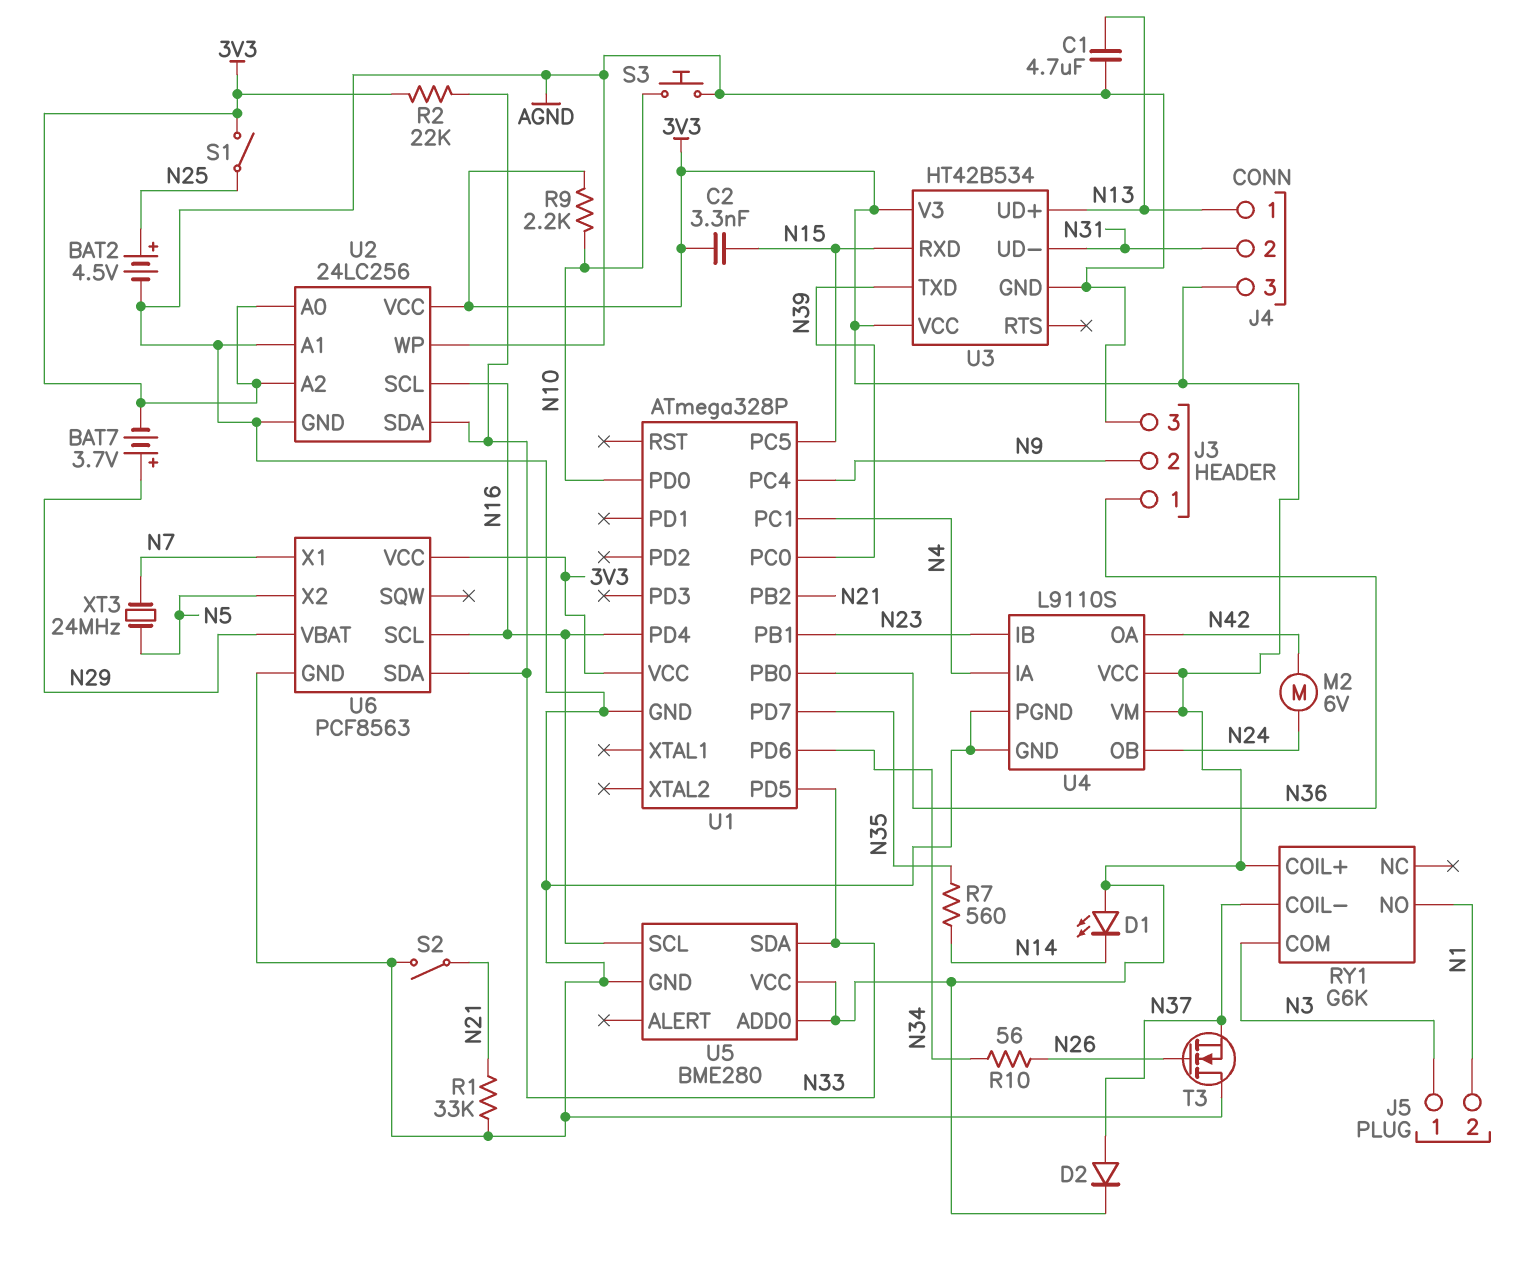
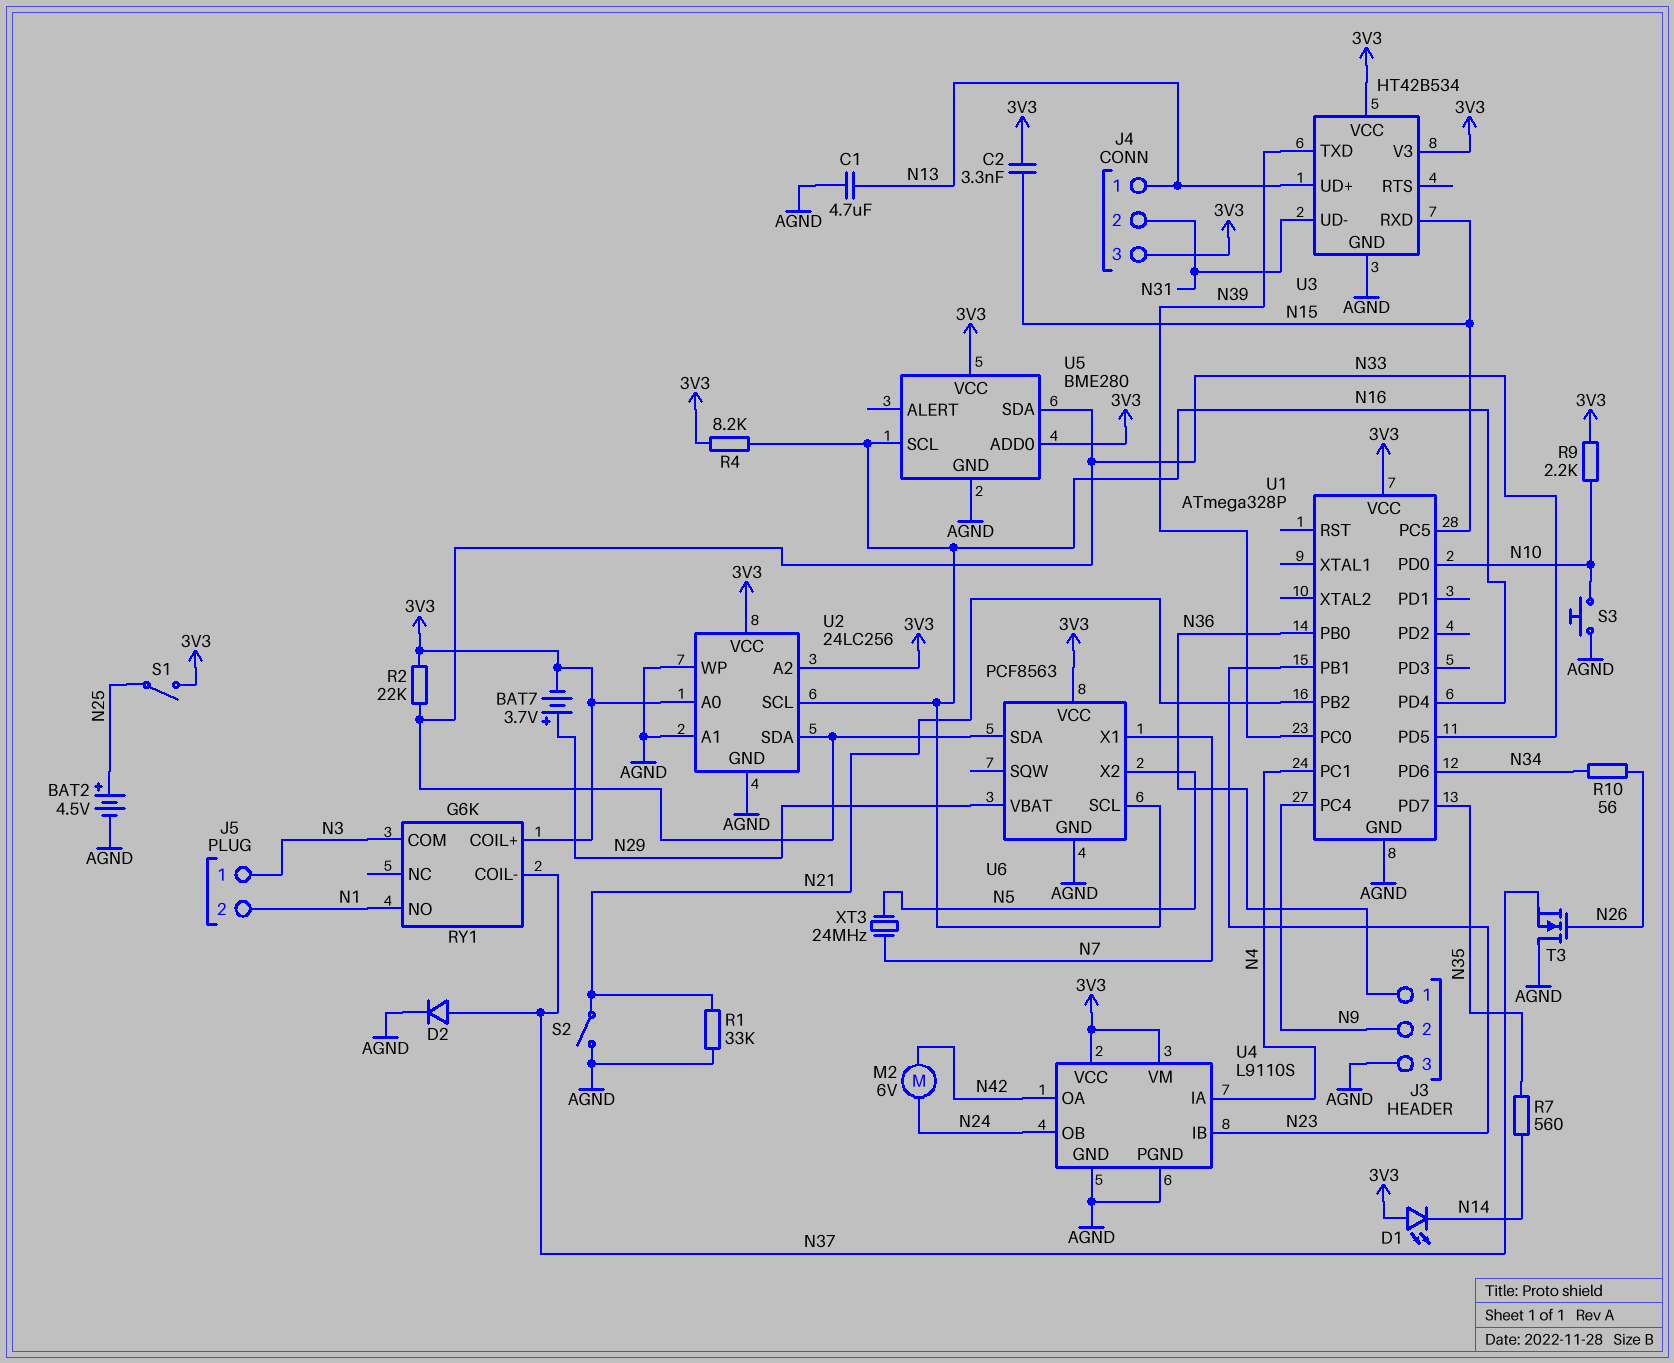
D2: diode (A N37, K 3V3) -> diode (A N37, K AGND)
R4: none -> 8.2k (3V3, N16)

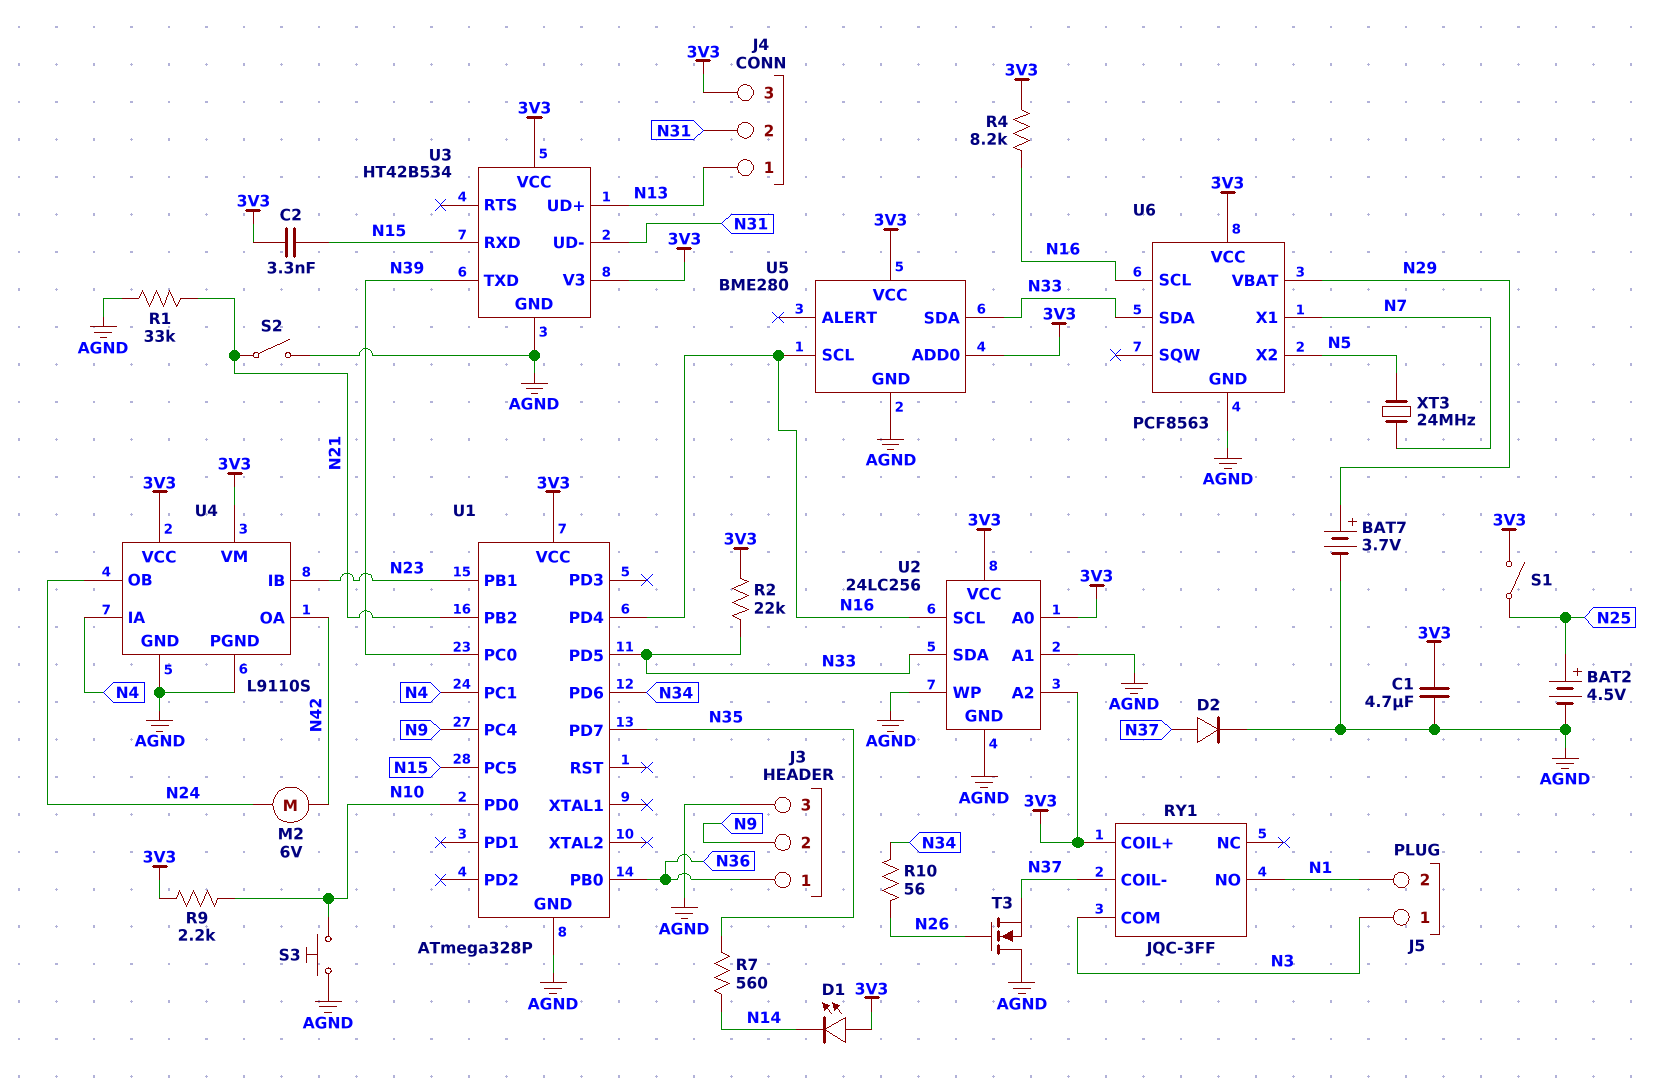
BAT7: 3.7V (plus N29, minus 3V3) -> 3.7V (plus N29, minus AGND)
C1: 4.7uF (AGND, N13) -> 4.7uF (3V3, AGND)
RY1: G6K -> JQC-3FF

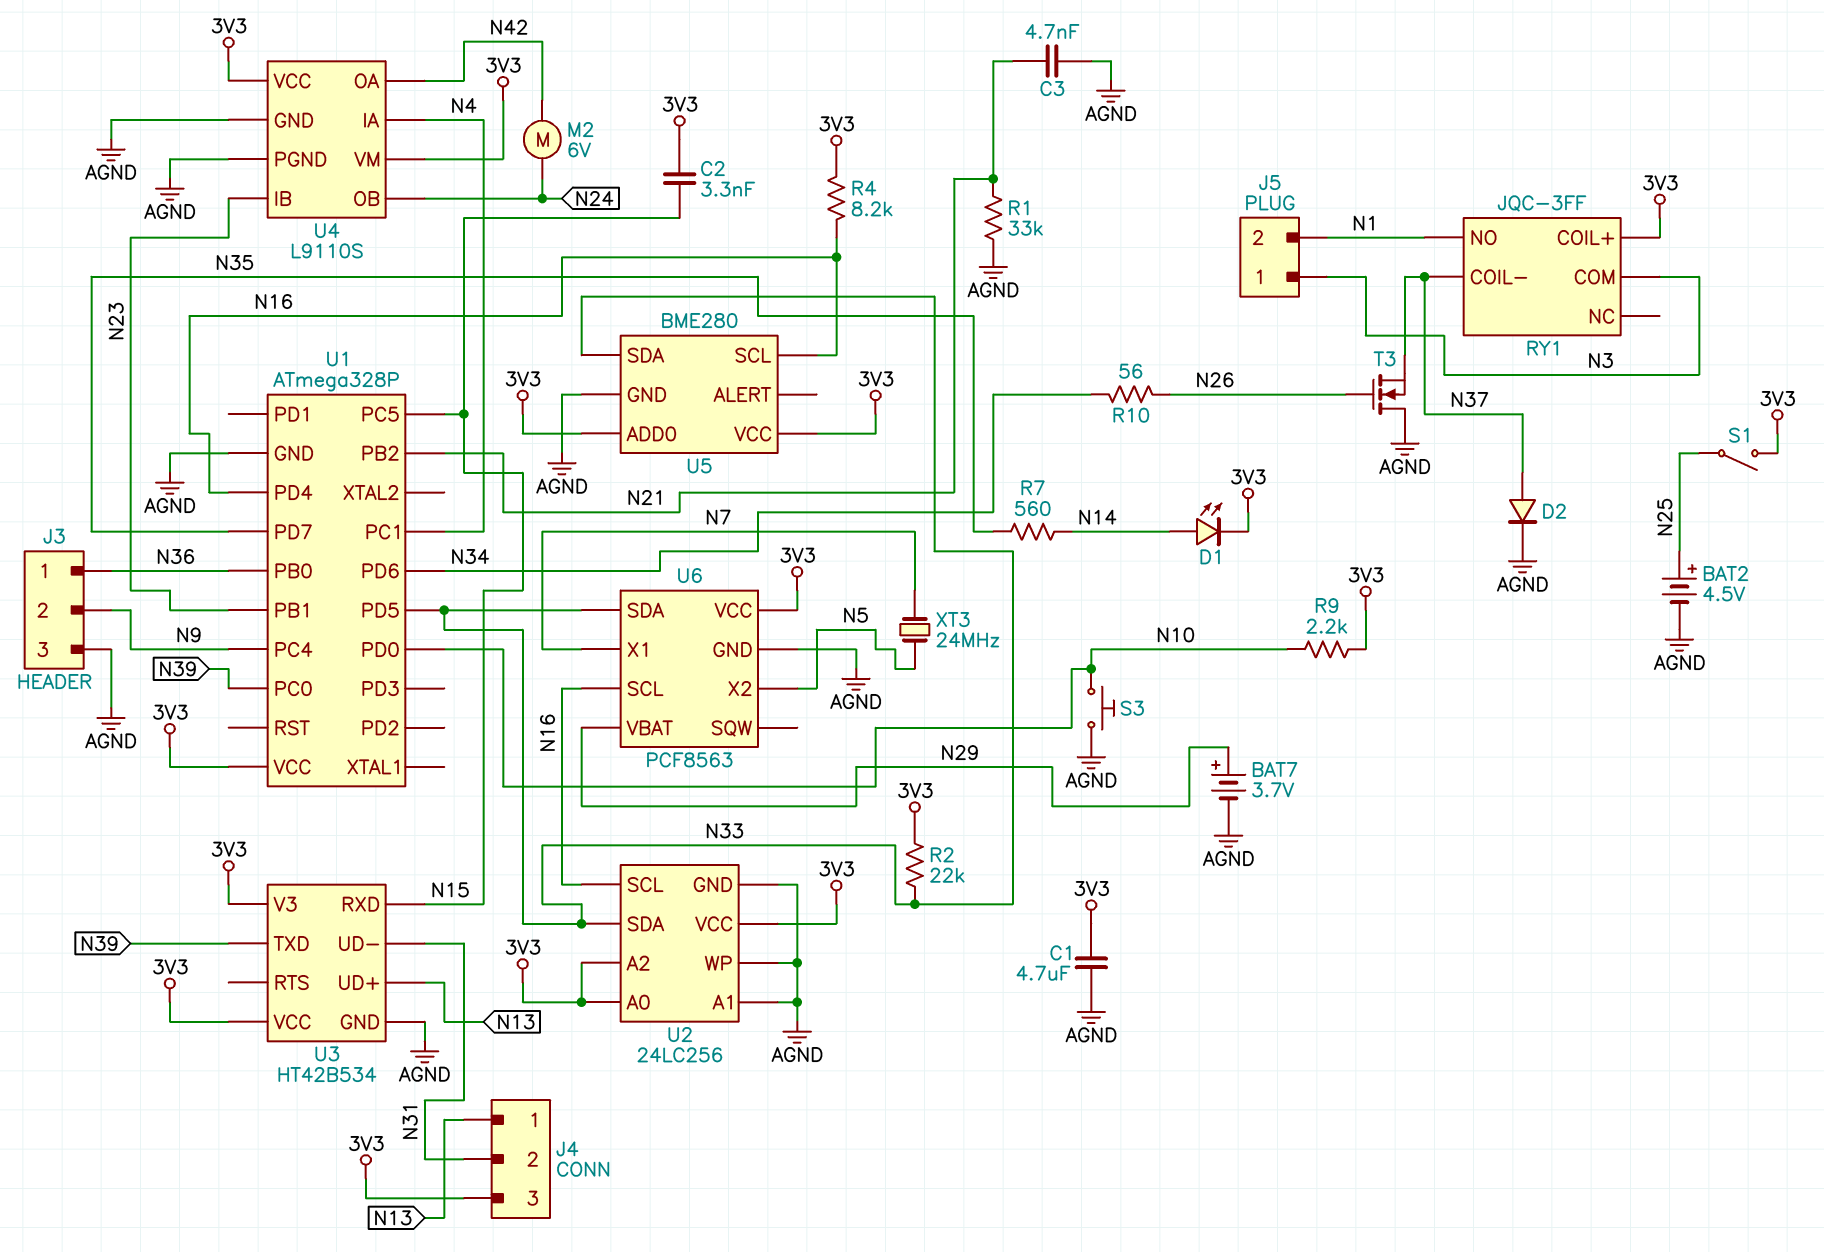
C3: none -> 4.7nF (AGND, N21)
D1: LED (A 3V3, K N14) -> LED (A N14, K 3V3)
S2: switch (AGND, N21) -> none

